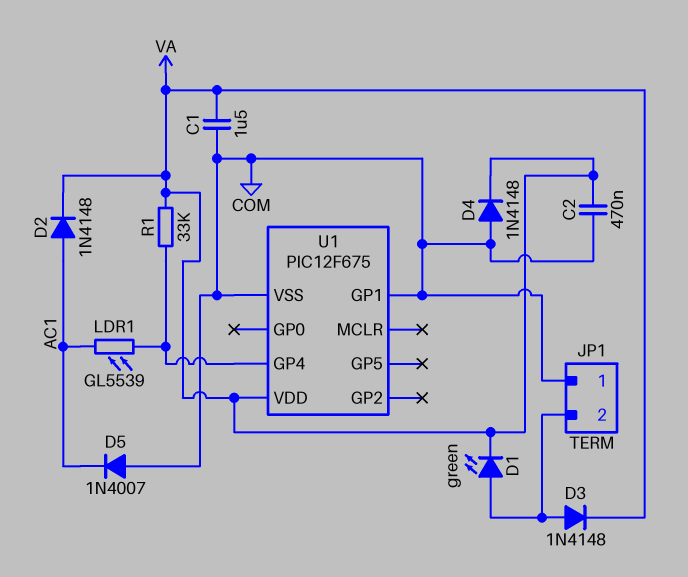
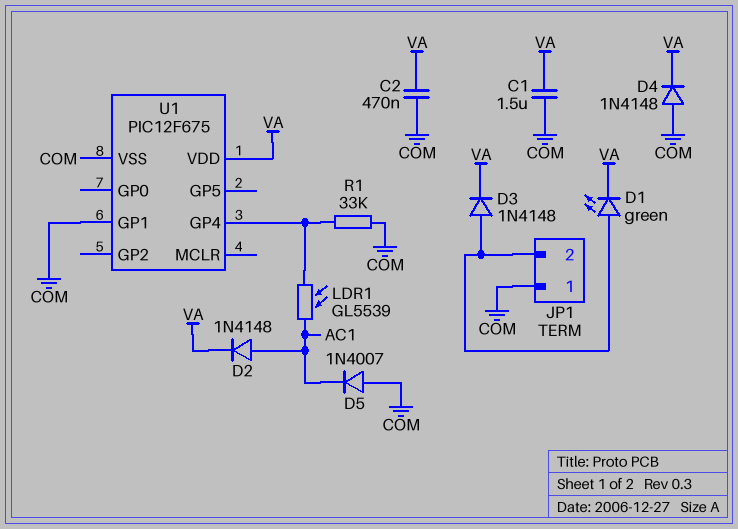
R1: 33k (U1/GP4, VA) -> 33k (COM, U1/GP4)

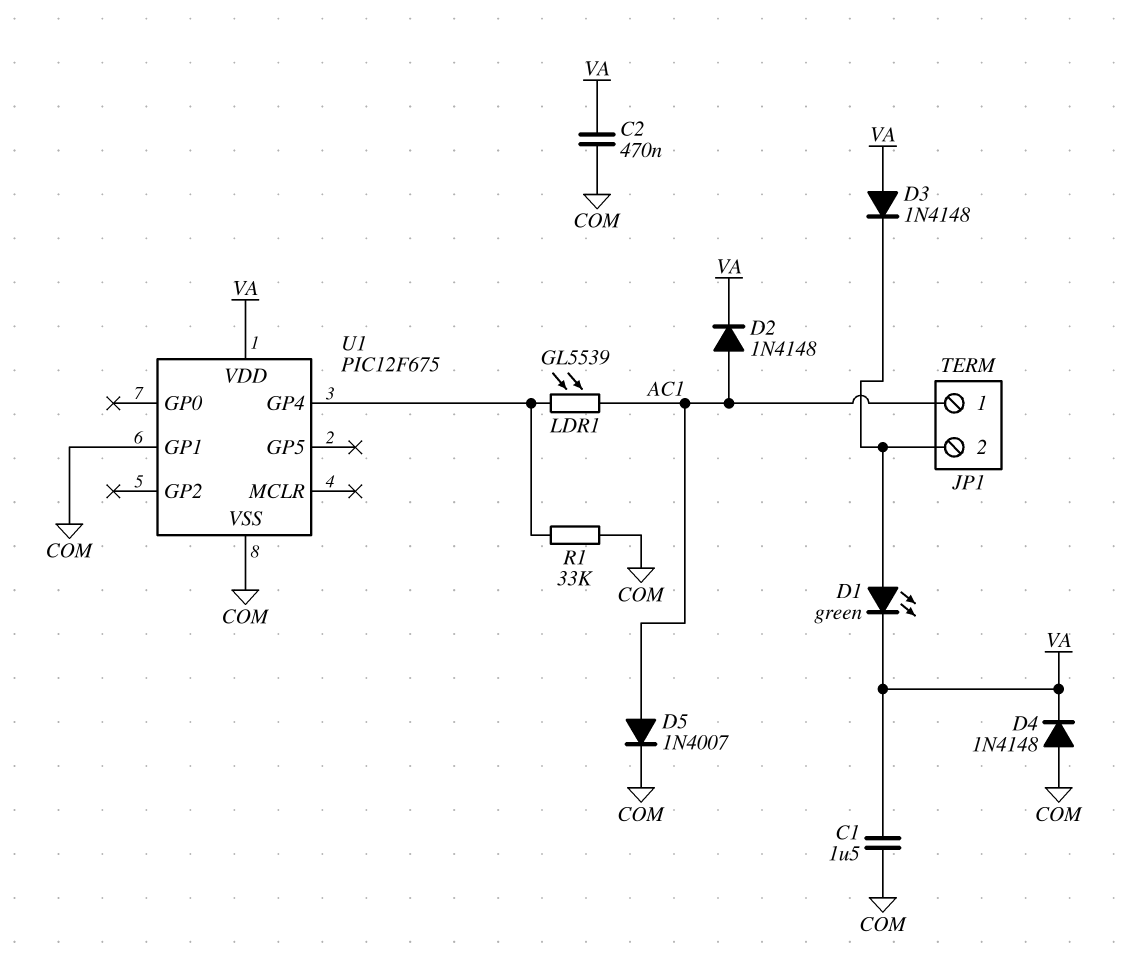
D3: diode 1N4148 (A JP1/2, K VA) -> diode 1N4148 (A VA, K JP1/2)
D5: diode 1N4007 (A COM, K AC1) -> diode 1N4007 (A AC1, K COM)
JP1 pin 1: COM -> AC1

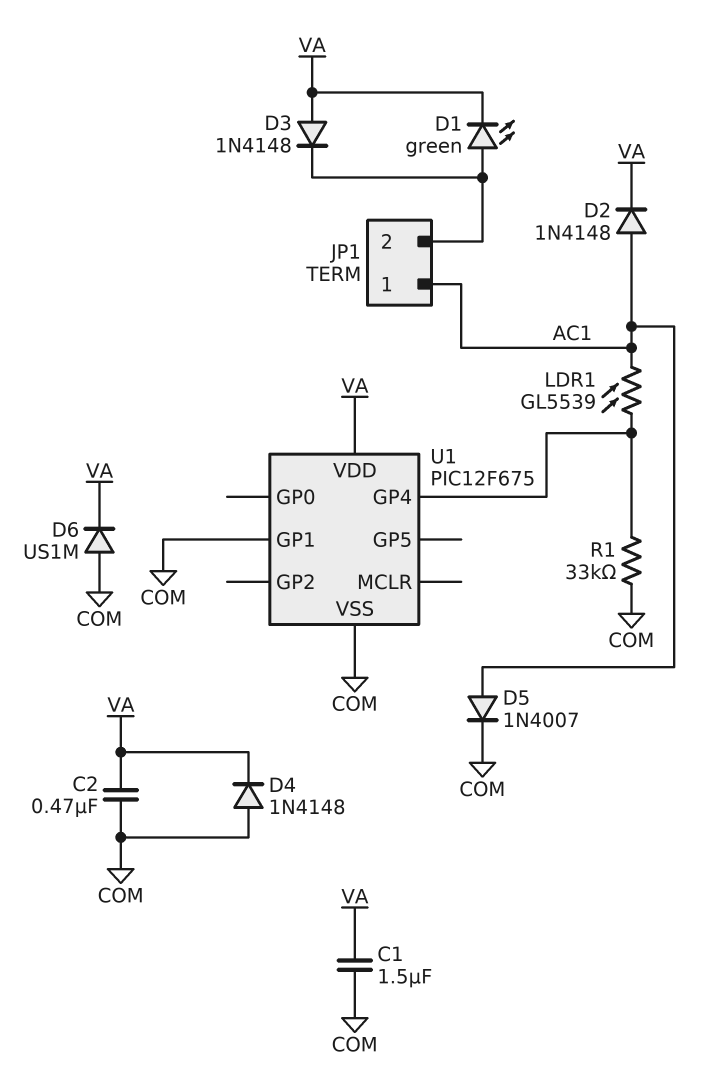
D6: none -> diode US1M (A COM, K VA)

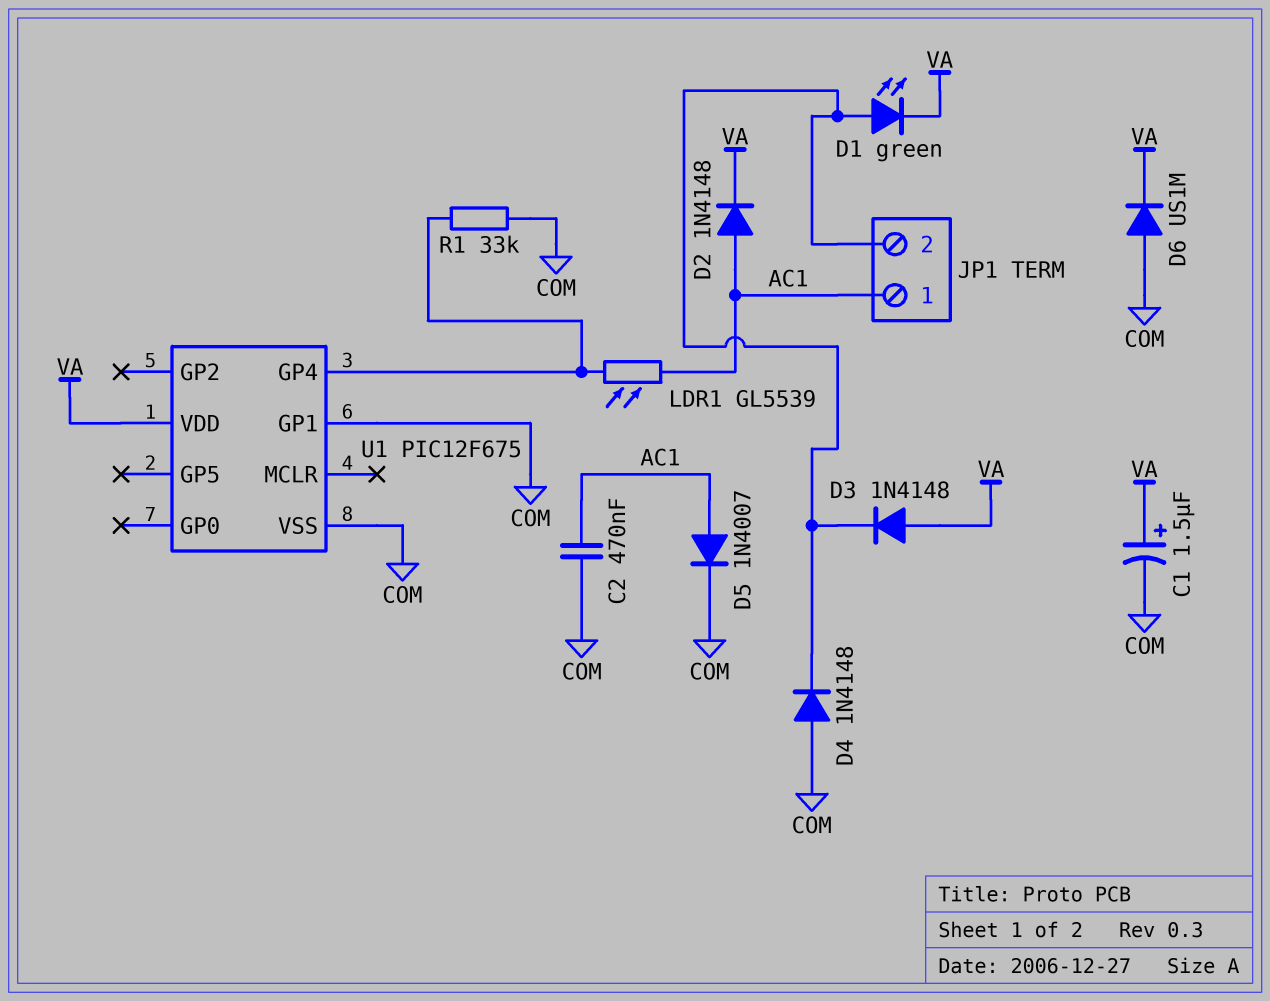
C1: 1.5uF (COM, VA) -> 1.5uF (plus VA, minus COM)
C2: 470nF (COM, VA) -> 470nF (AC1, COM)
D4: diode 1N4148 (A COM, K VA) -> diode 1N4148 (A COM, K JP1/2)

